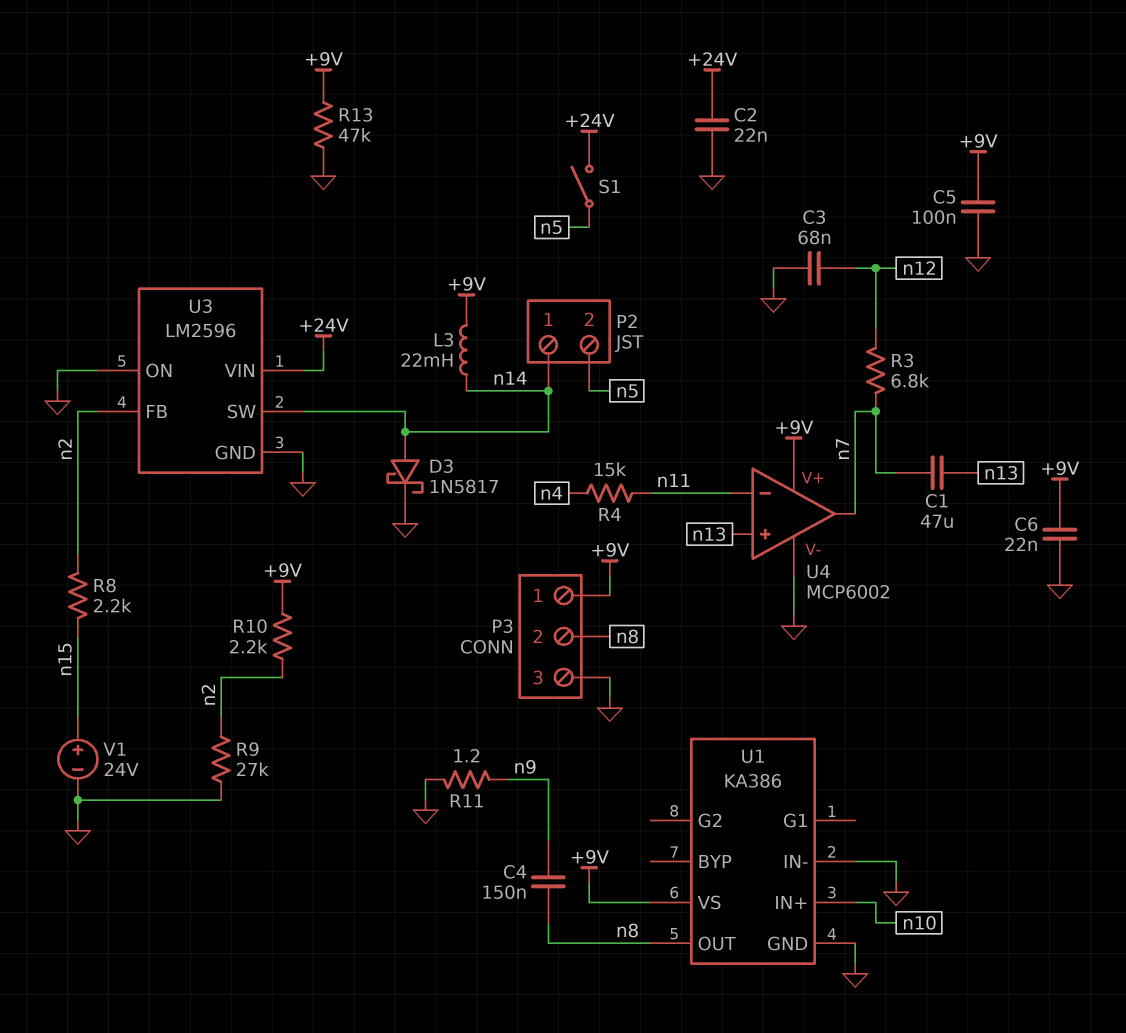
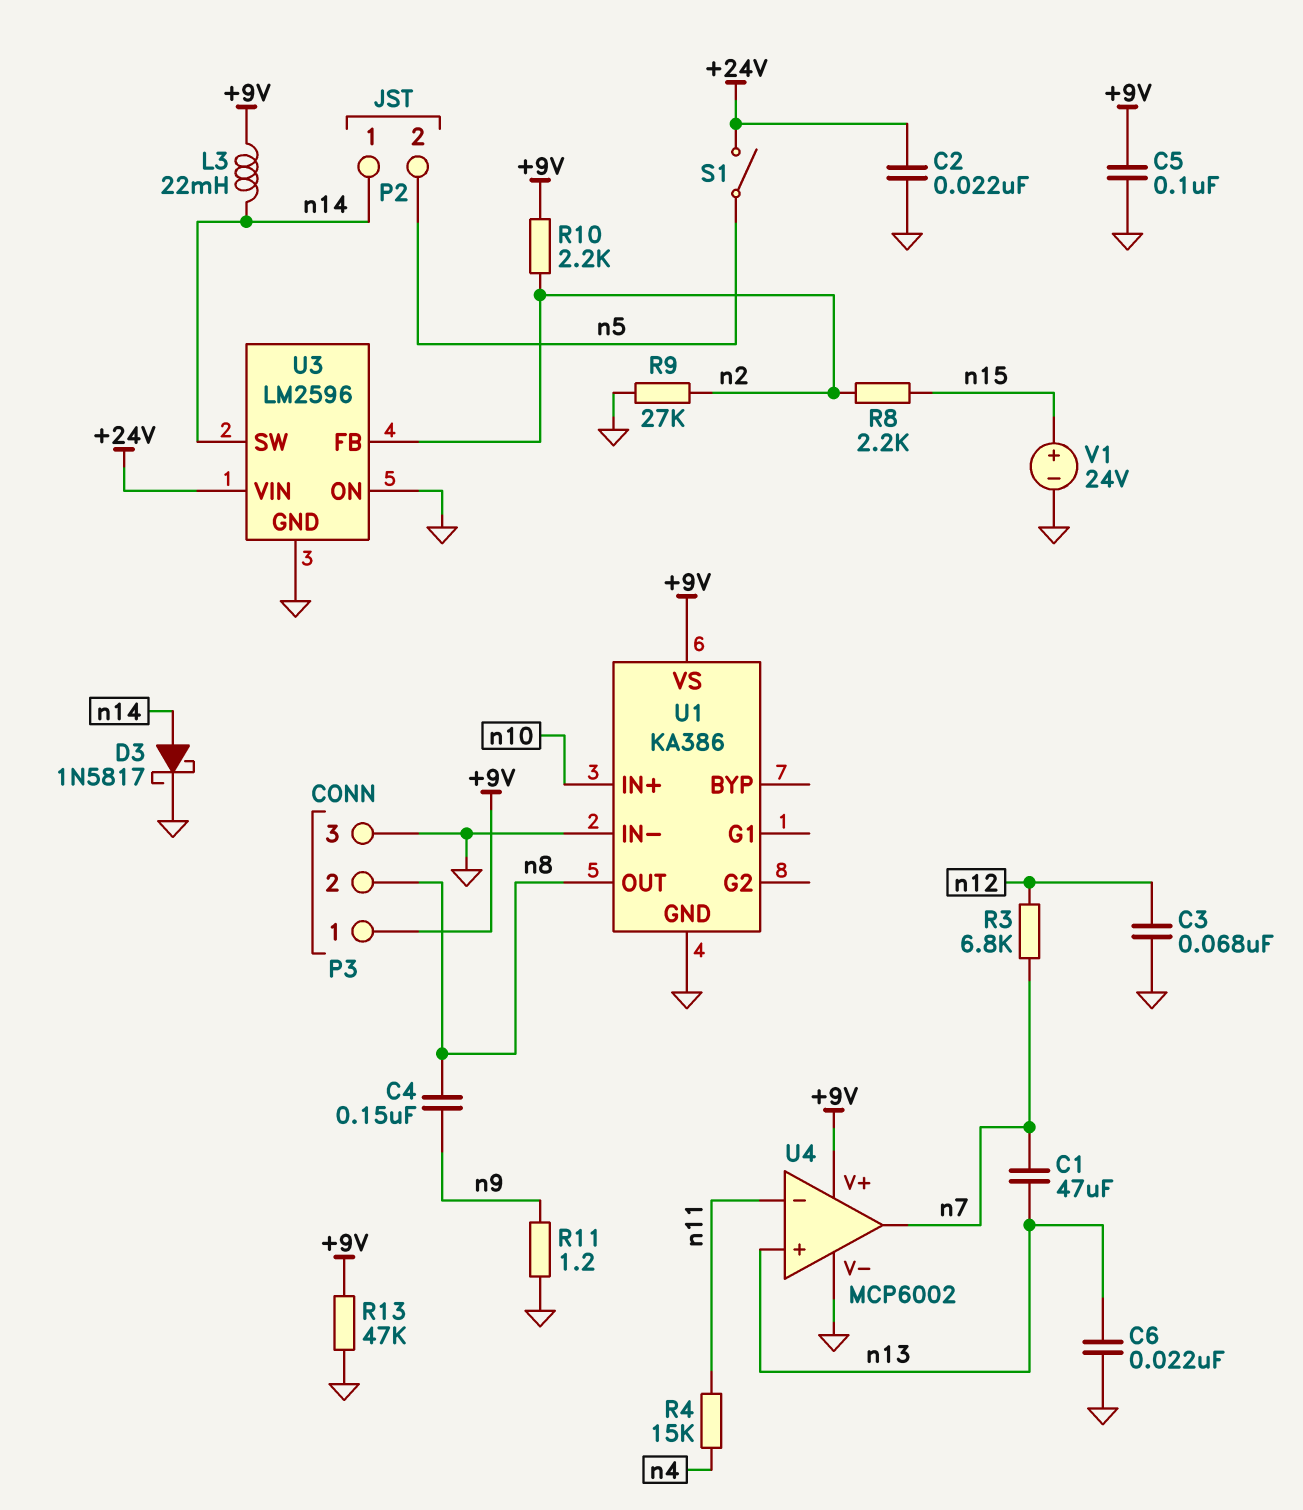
C6: 22nF (+9V, GND) -> 22nF (GND, n13)

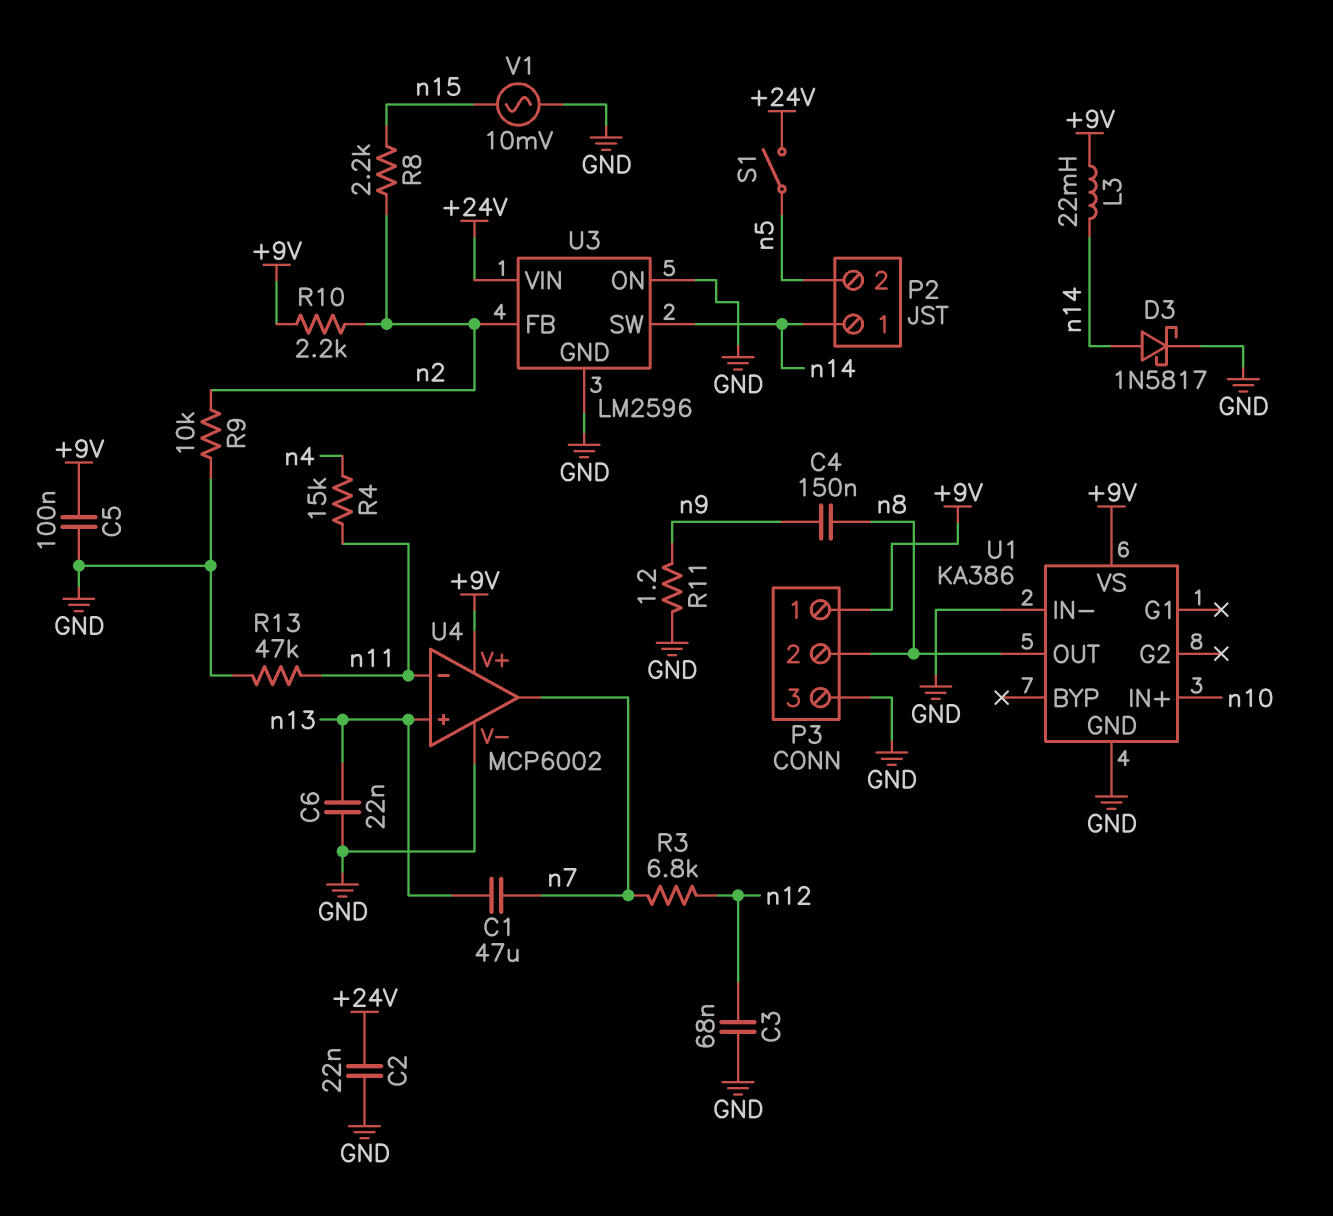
R9: 27k (GND, n2) -> 10k (GND, n2)
R13: 47k (+9V, GND) -> 47k (GND, n11)
V1: 24V (plus n15, minus GND) -> AC 10mV (GND, n15)

